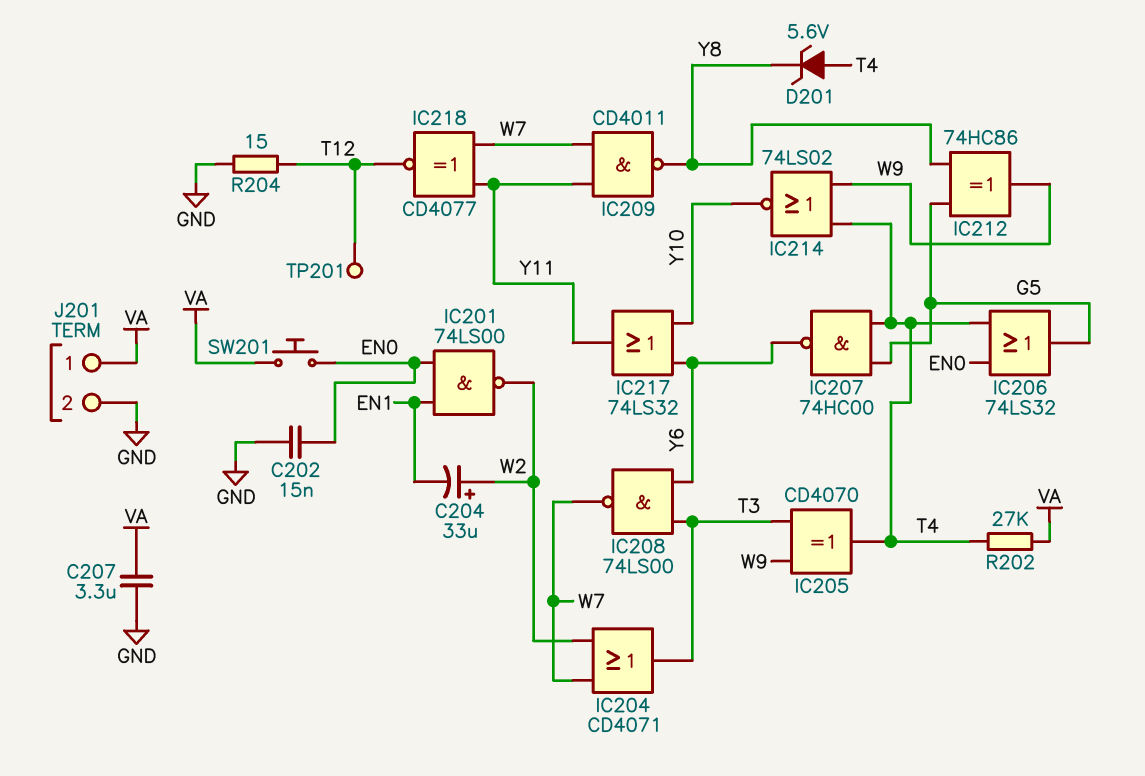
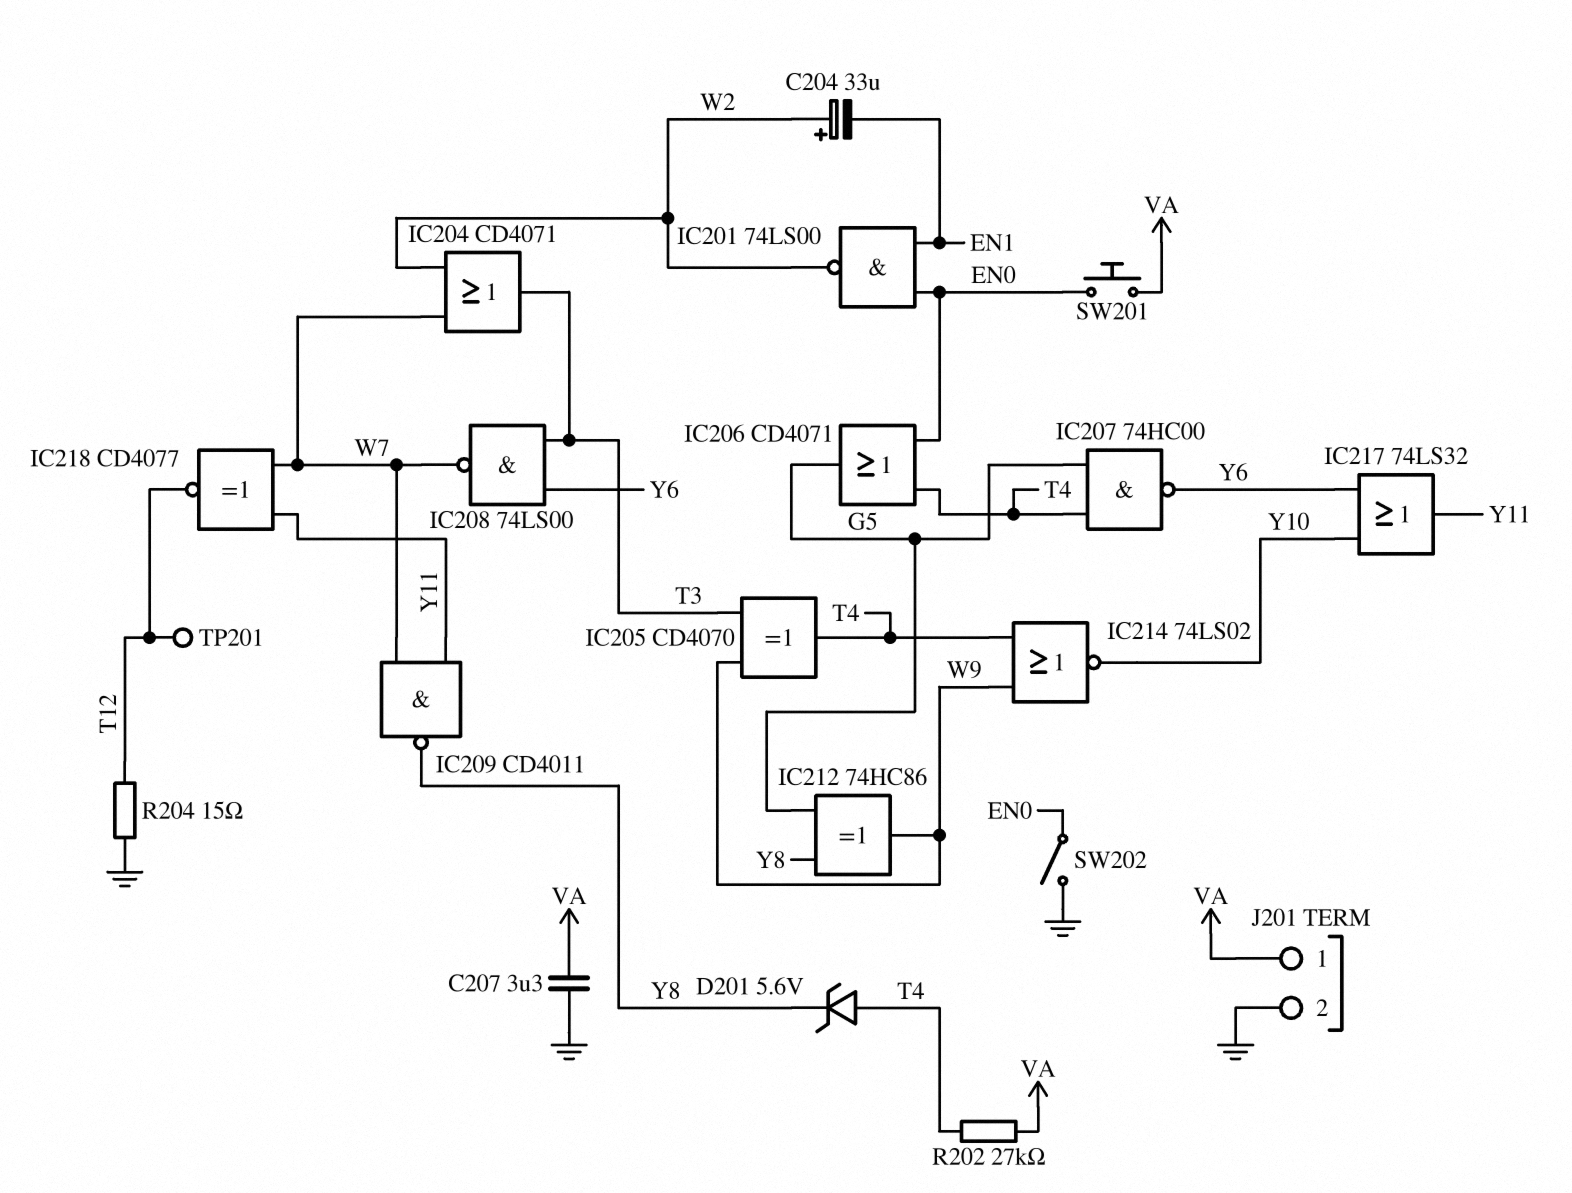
C202: 15nF (EN0, GND) -> none
IC206: OR 74LS32 (in EN0, in T4, out G5) -> OR CD4071 (in EN0, in T4, out G5)
SW202: none -> switch (EN0, GND)

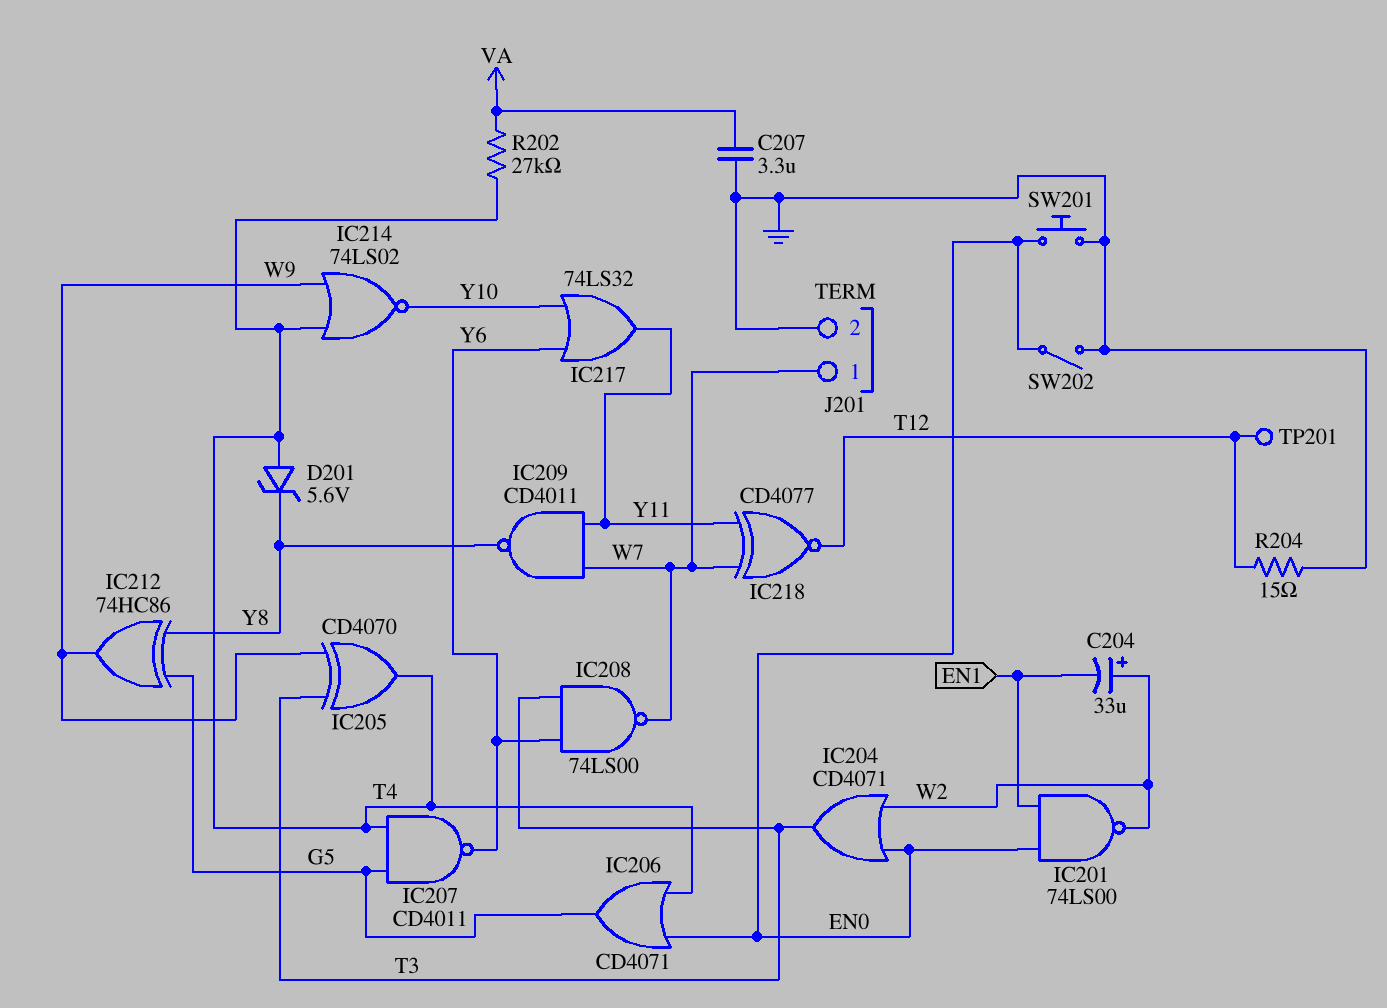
IC204: OR CD4071 (in W2, in W7, out T3) -> OR CD4071 (in EN0, in W2, out T3)
IC207: NAND 74HC00 (in G5, in T4, out Y6) -> NAND CD4011 (in G5, in T4, out Y6)
J201 pin 1: VA -> W7
SW201: button (EN0, VA) -> button (EN0, GND)

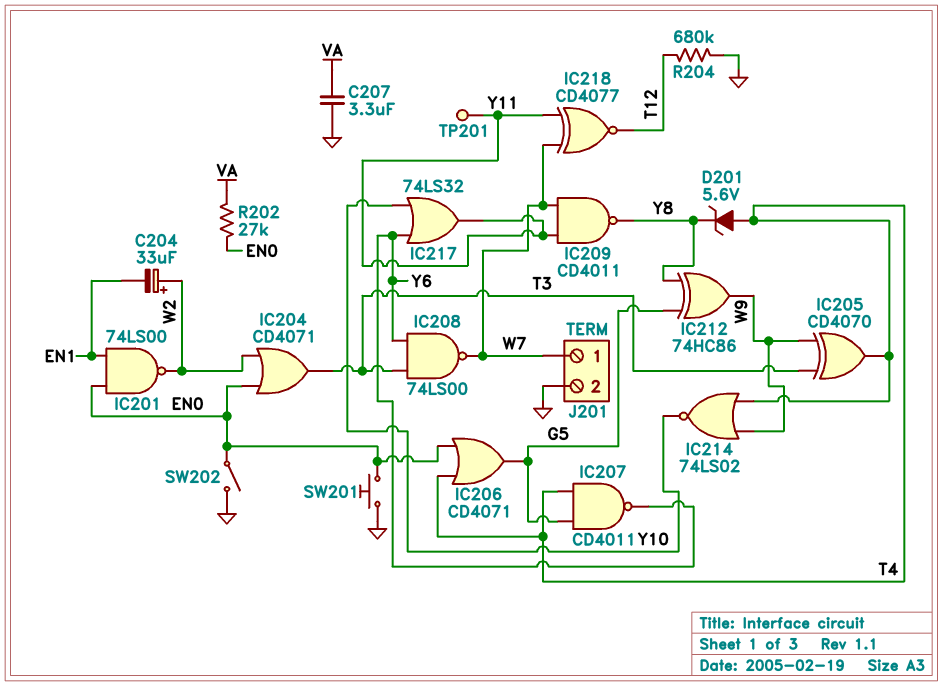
R202: 27k (T4, VA) -> 27k (EN0, VA)
R204: 15 (GND, T12) -> 680k (GND, T12)
TP201: test point (T12) -> test point (Y11)

